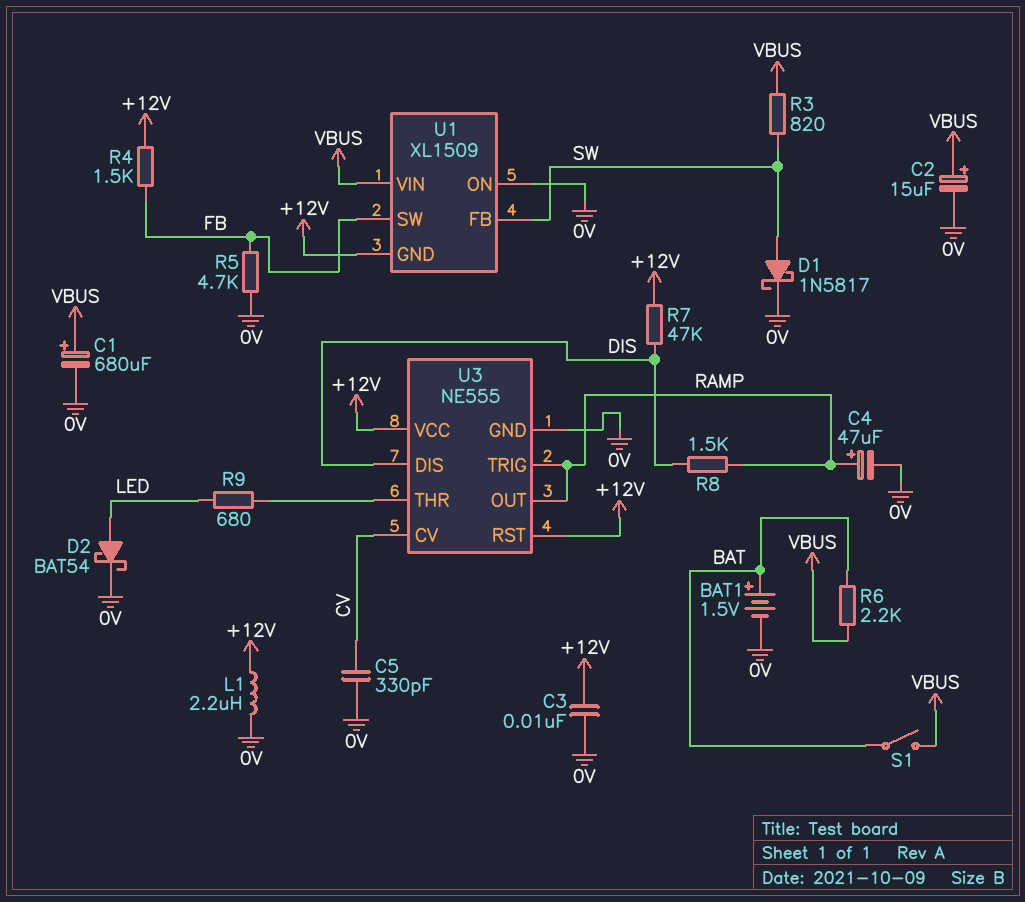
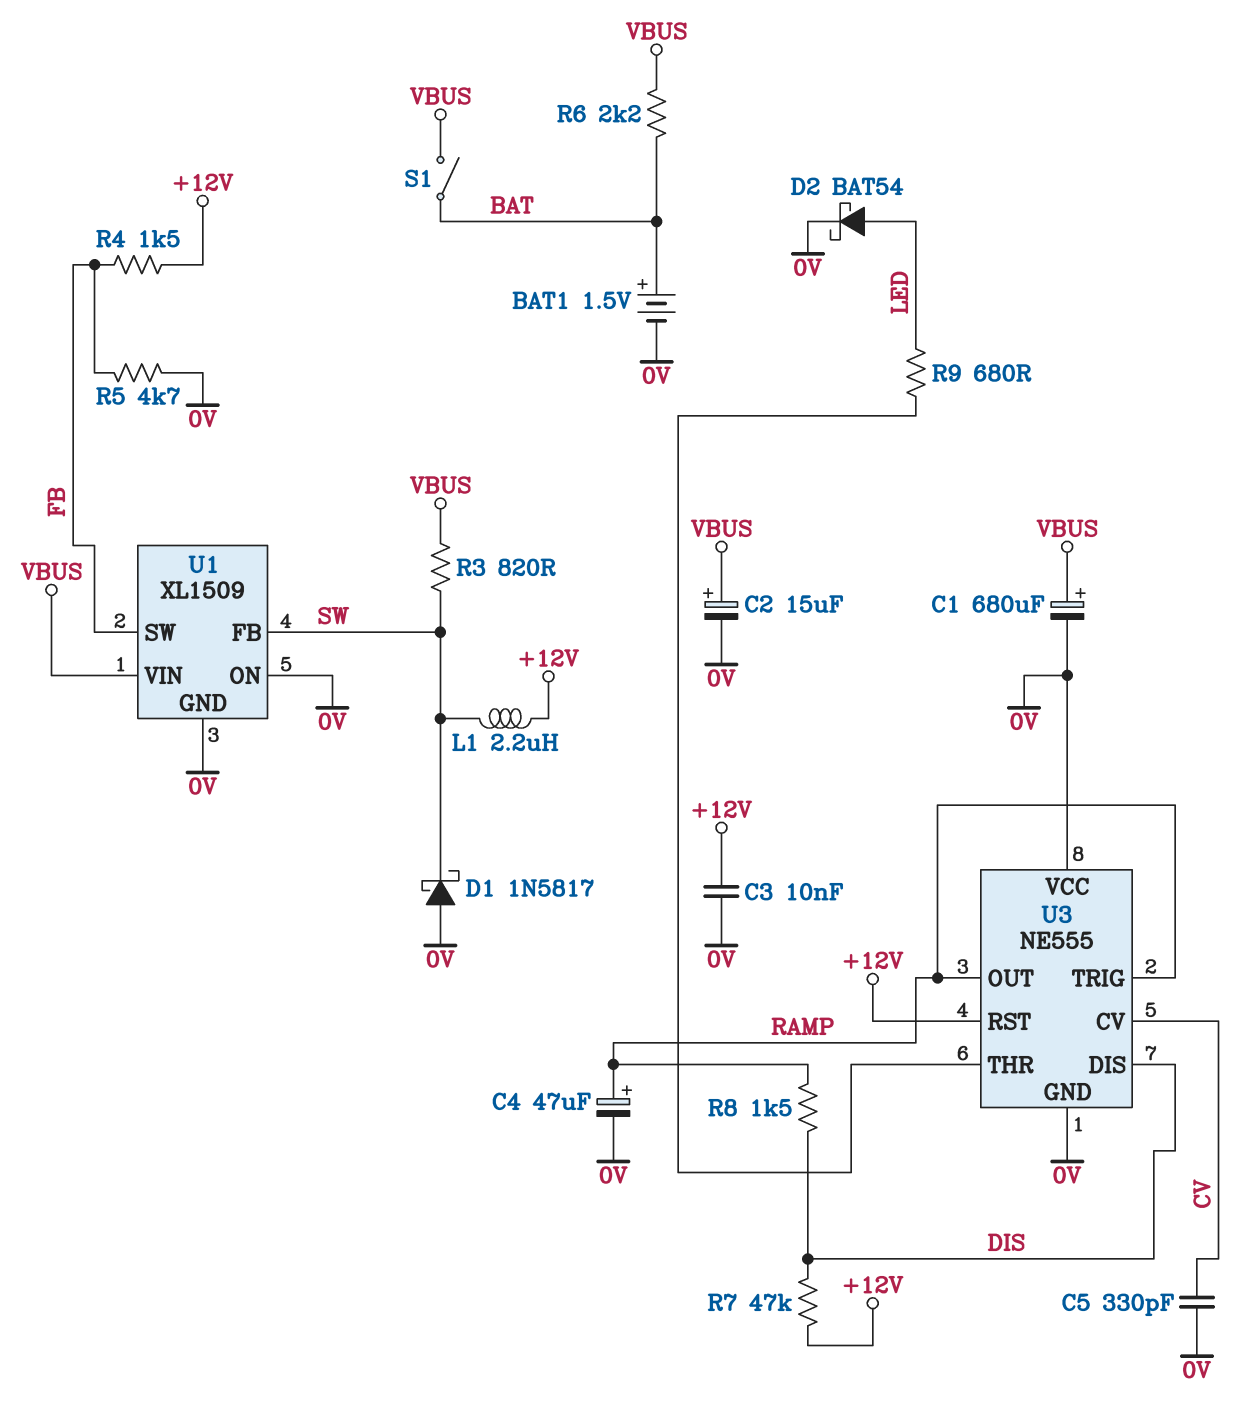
D1: schottky 1N5817 (A SW, K 0V) -> schottky 1N5817 (A 0V, K SW)
L1: 2.2uH (+12V, 0V) -> 2.2uH (+12V, SW)
U1 pin GND: +12V -> 0V
U3 pin VCC: +12V -> 0V

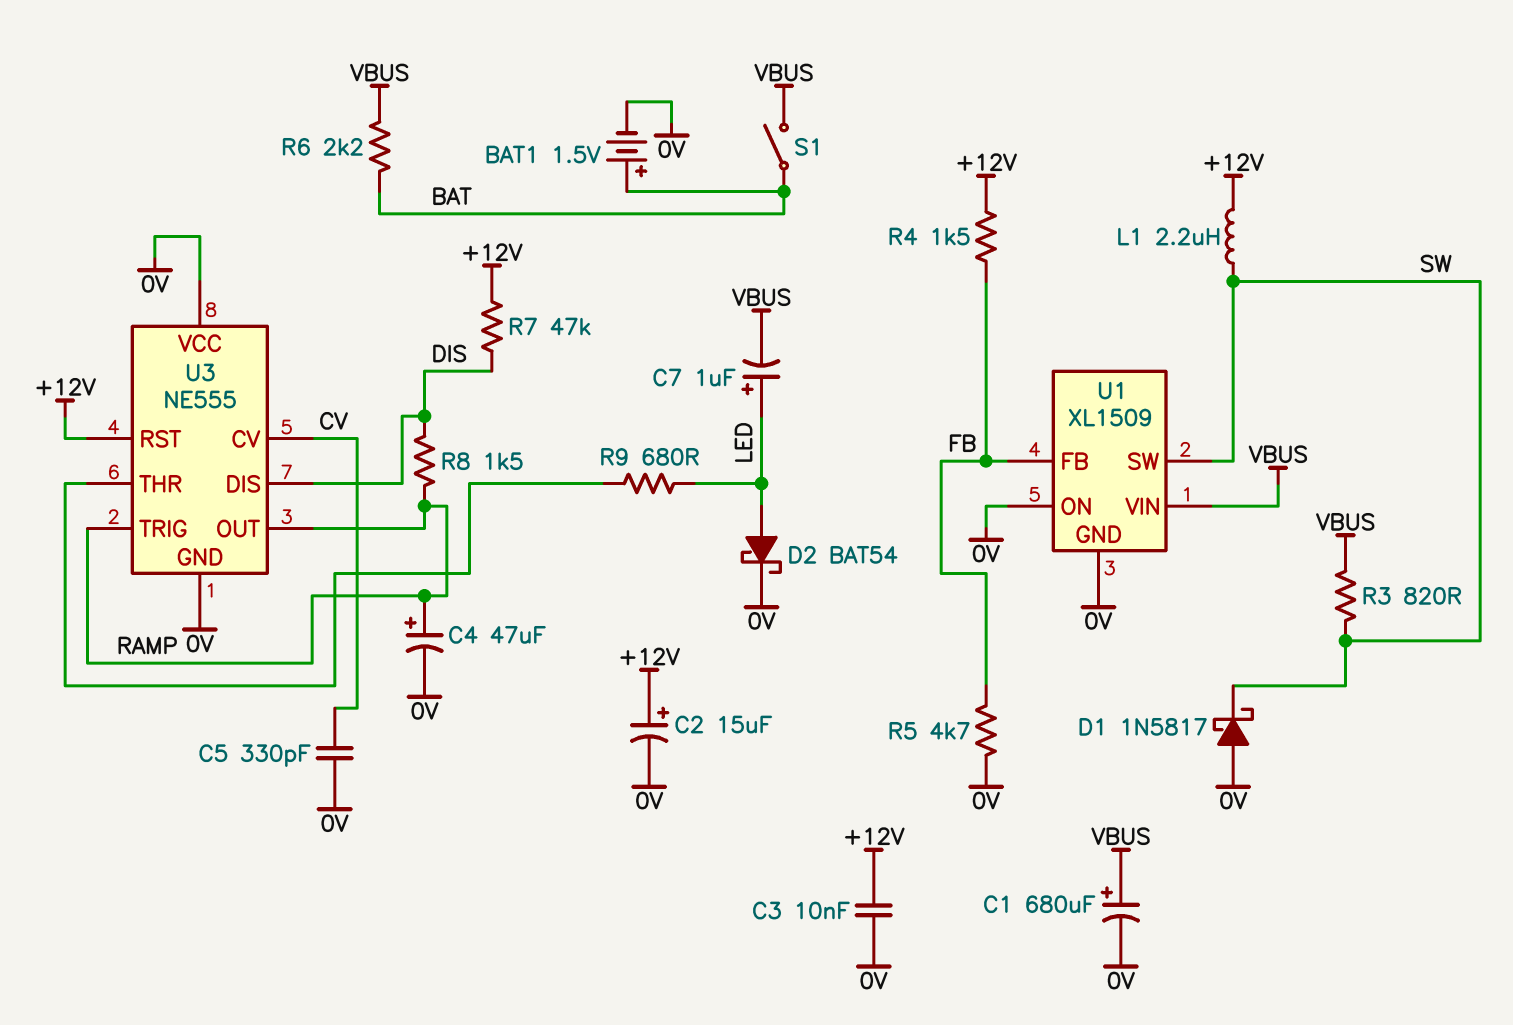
C2: 15uF (plus VBUS, minus 0V) -> 15uF (plus +12V, minus 0V)
C7: none -> 1uF (plus LED, minus VBUS)
U1 pin FB: SW -> FB
U1 pin SW: FB -> SW

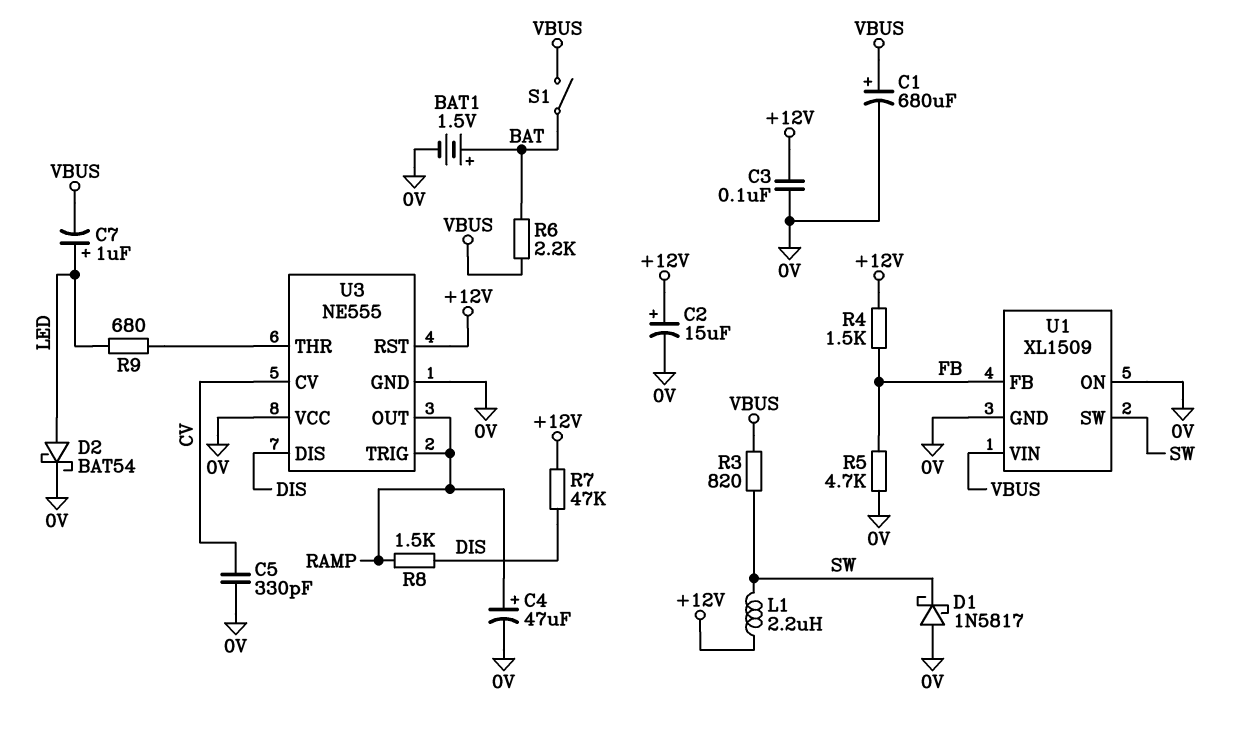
C3: 10nF (+12V, 0V) -> 100nF (+12V, 0V)

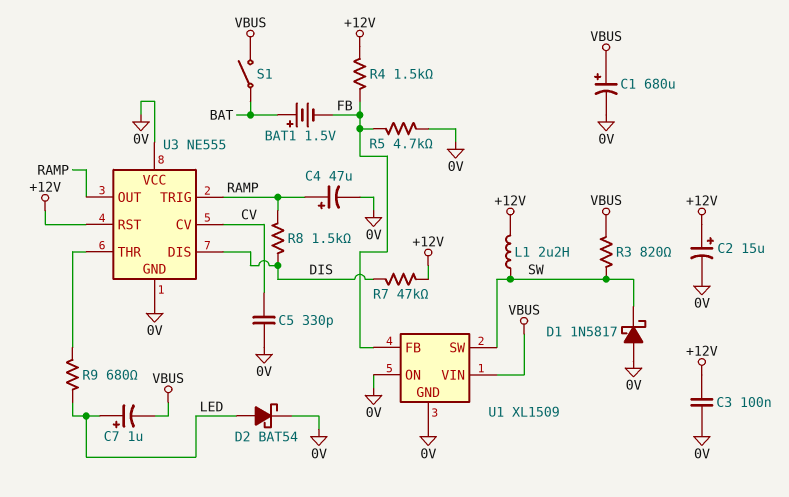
BAT1: 1.5V (plus BAT, minus 0V) -> 1.5V (plus BAT, minus FB)
R6: 2.2k (BAT, VBUS) -> none

